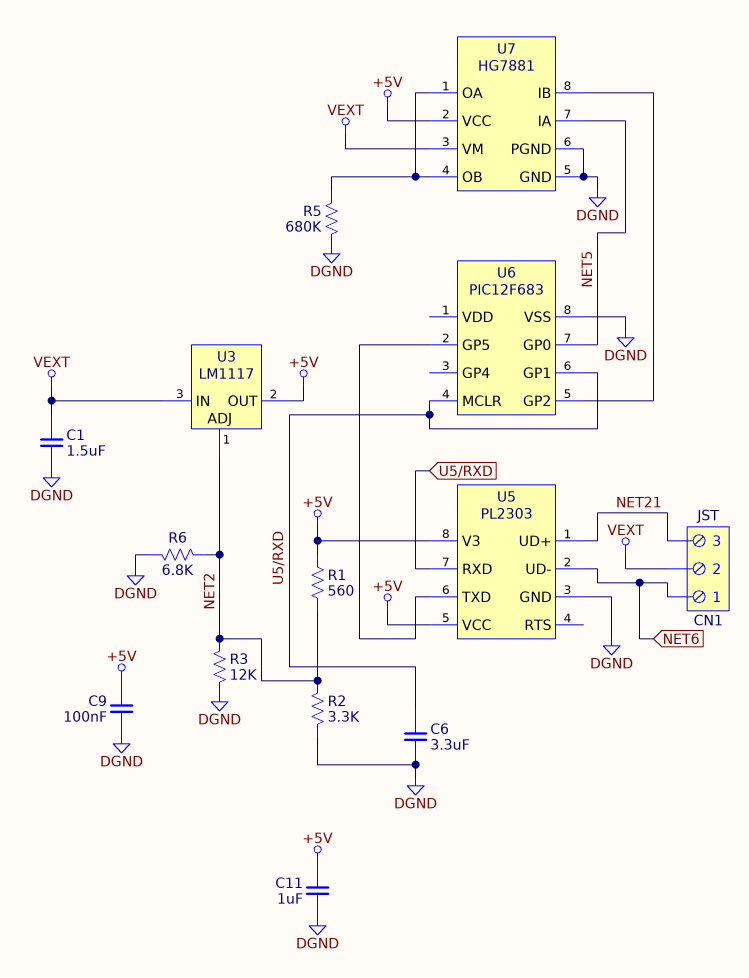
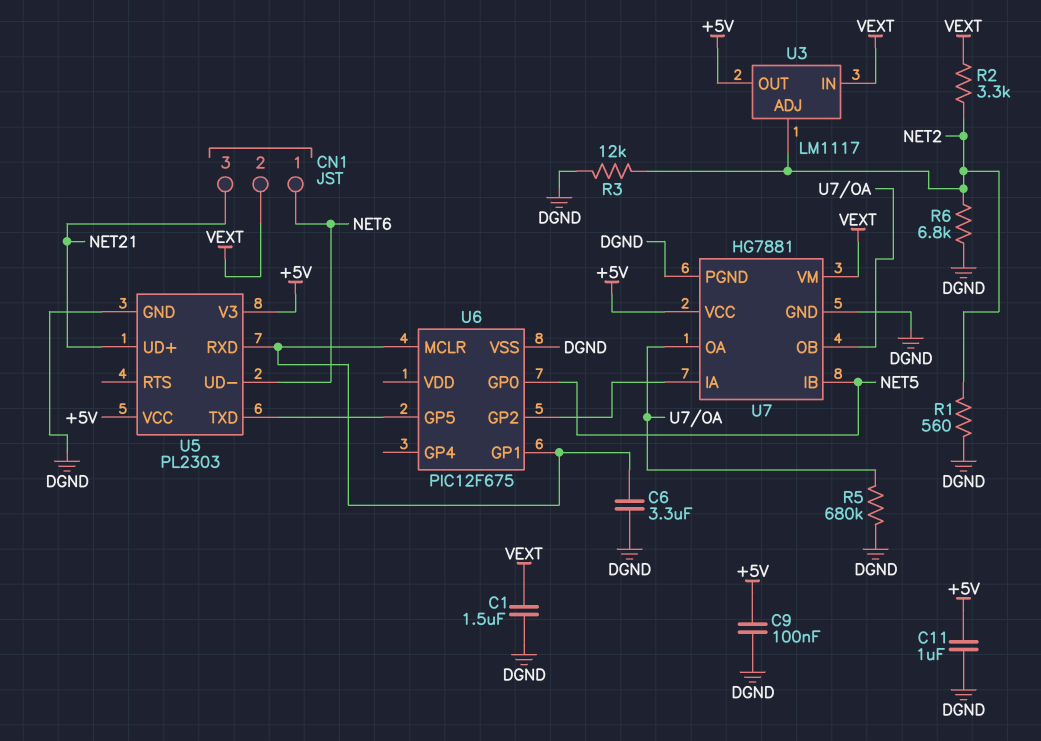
R1: 560 (+5V, NET2) -> 560 (DGND, NET2)
R2: 3.3k (DGND, NET2) -> 3.3k (NET2, VEXT)
U6: PIC12F683 -> PIC12F675
U7 pin IA: NET5 -> U6/GP2
U7 pin IB: U6/GP2 -> NET5

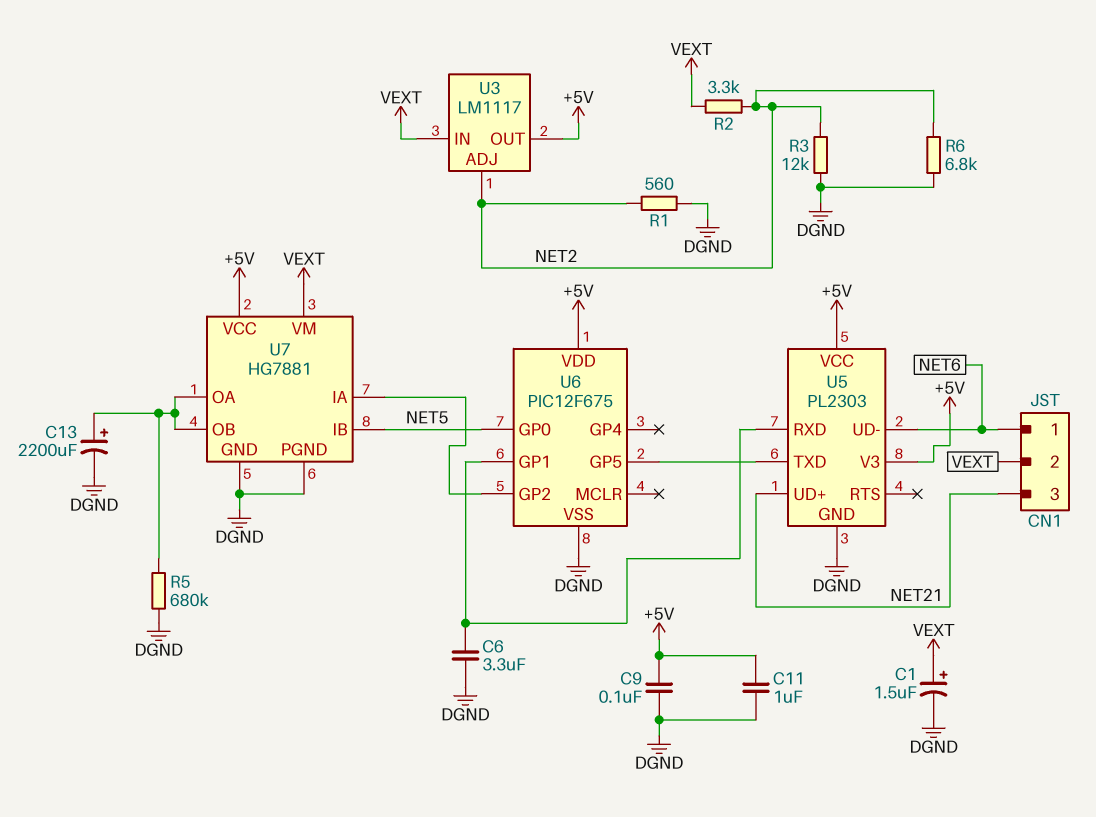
C1: 1.5uF (DGND, VEXT) -> 1.5uF (plus VEXT, minus DGND)
C13: none -> 2200uF (plus U7/OA, minus DGND)
U6 pin MCLR: U5/RXD -> none
U6 pin VDD: none -> +5V

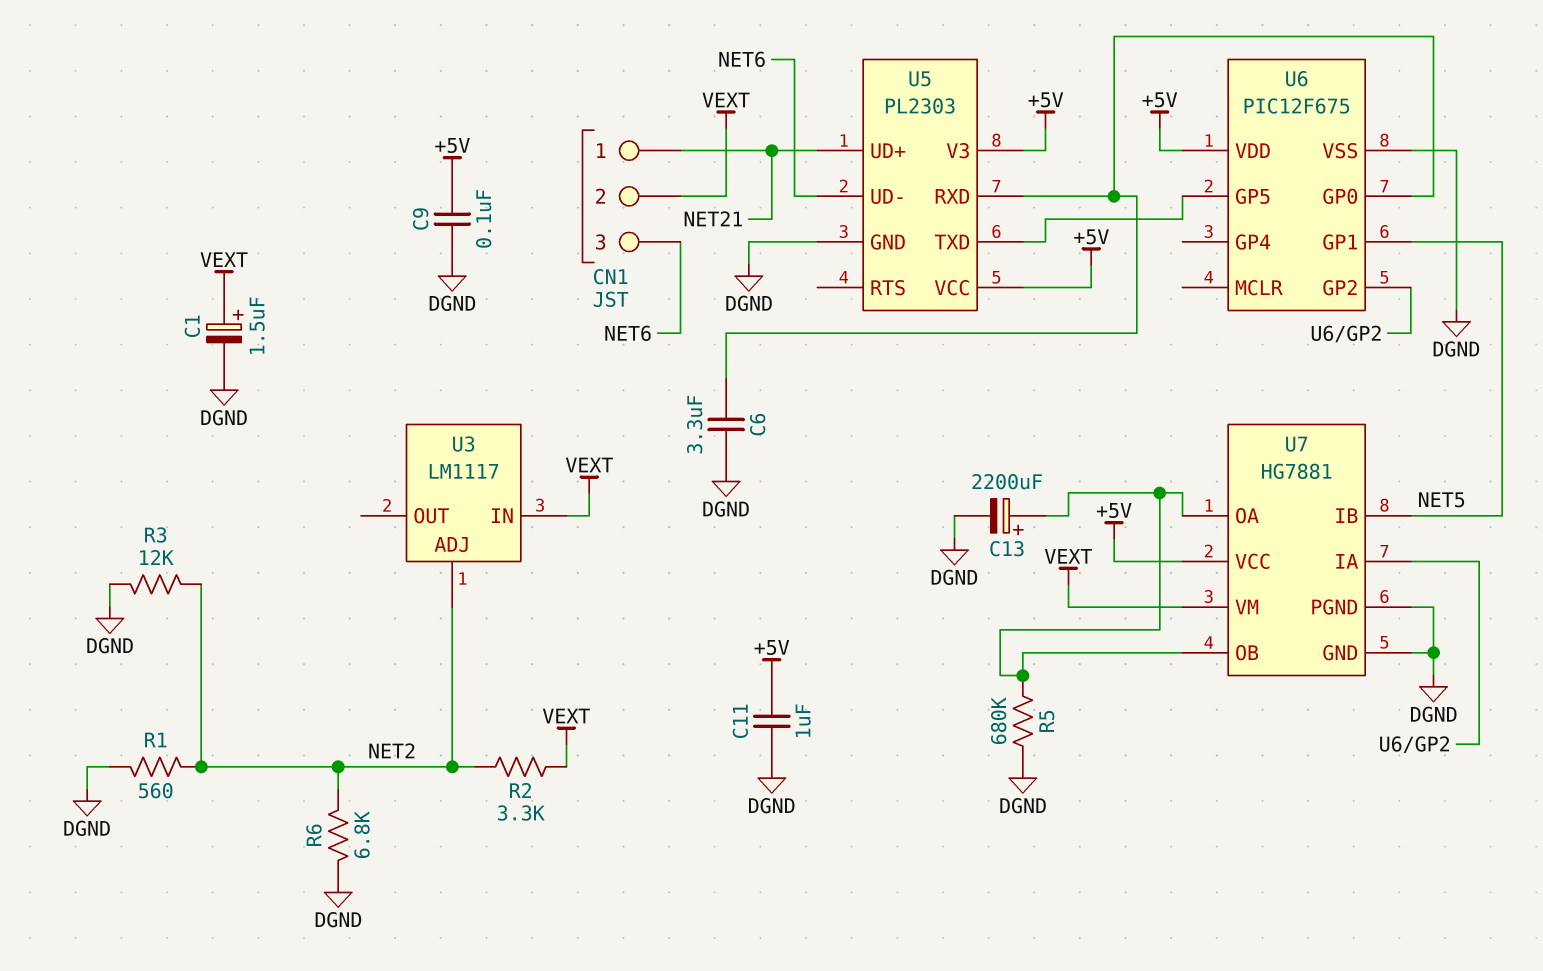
CN1 pin 1: NET6 -> NET21
CN1 pin 3: NET21 -> NET6
U3 pin OUT: +5V -> none
U6 pin GP0: NET5 -> U5/RXD
U6 pin GP1: U5/RXD -> NET5

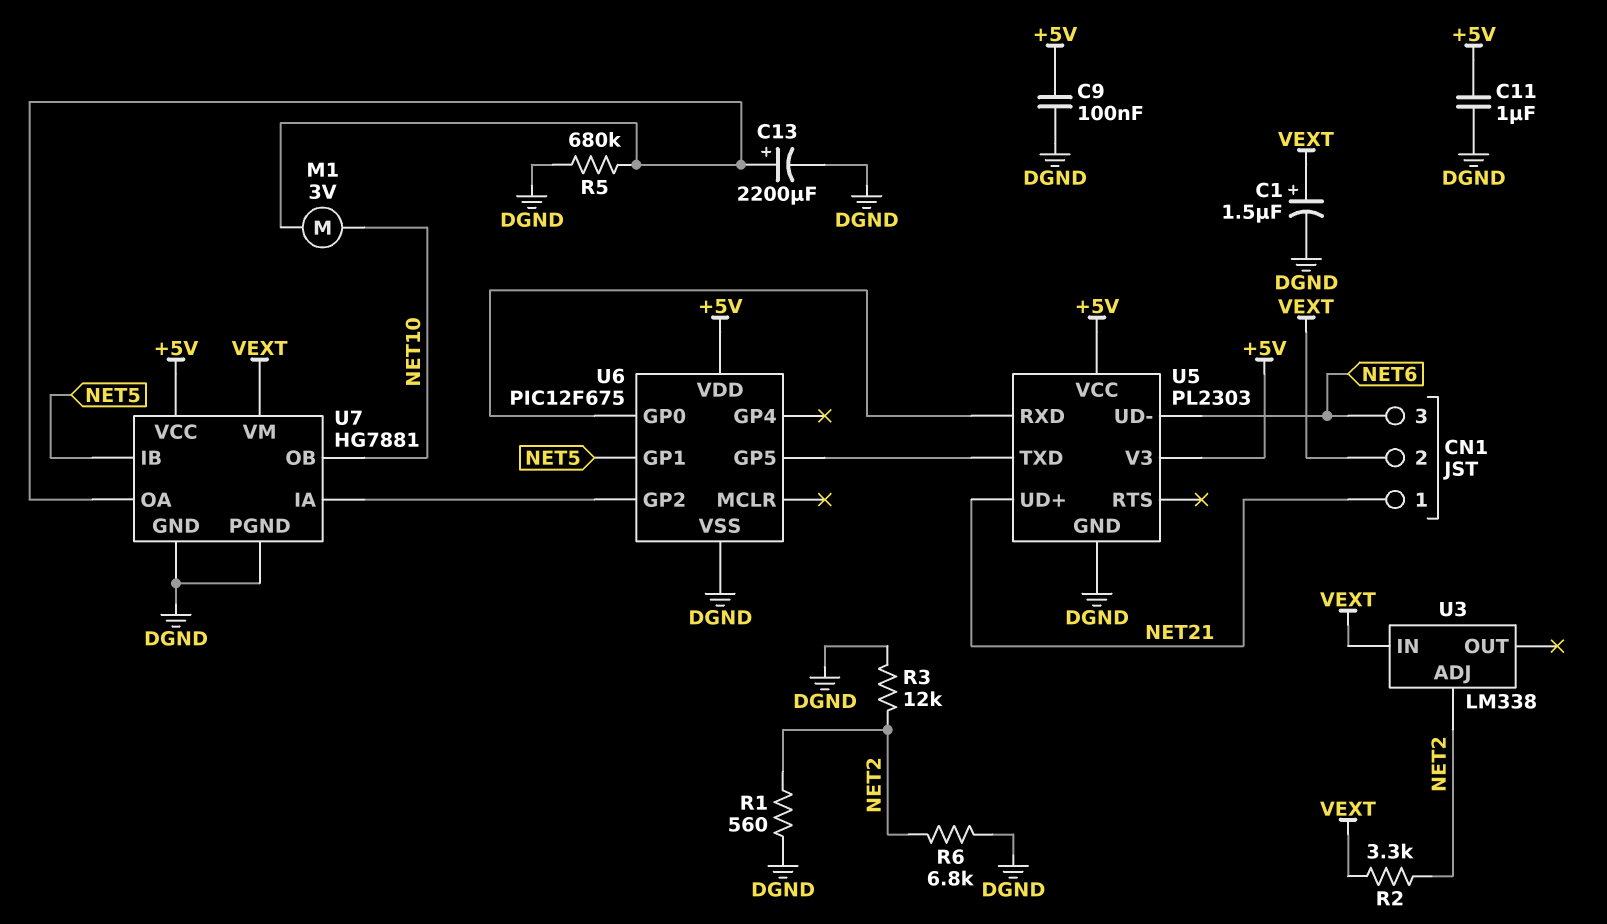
C6: 3.3uF (DGND, U5/RXD) -> none
M1: none -> motor 3V (NET10, U7/OA)
U3: LM1117 -> LM338
U7 pin OB: U7/OA -> NET10

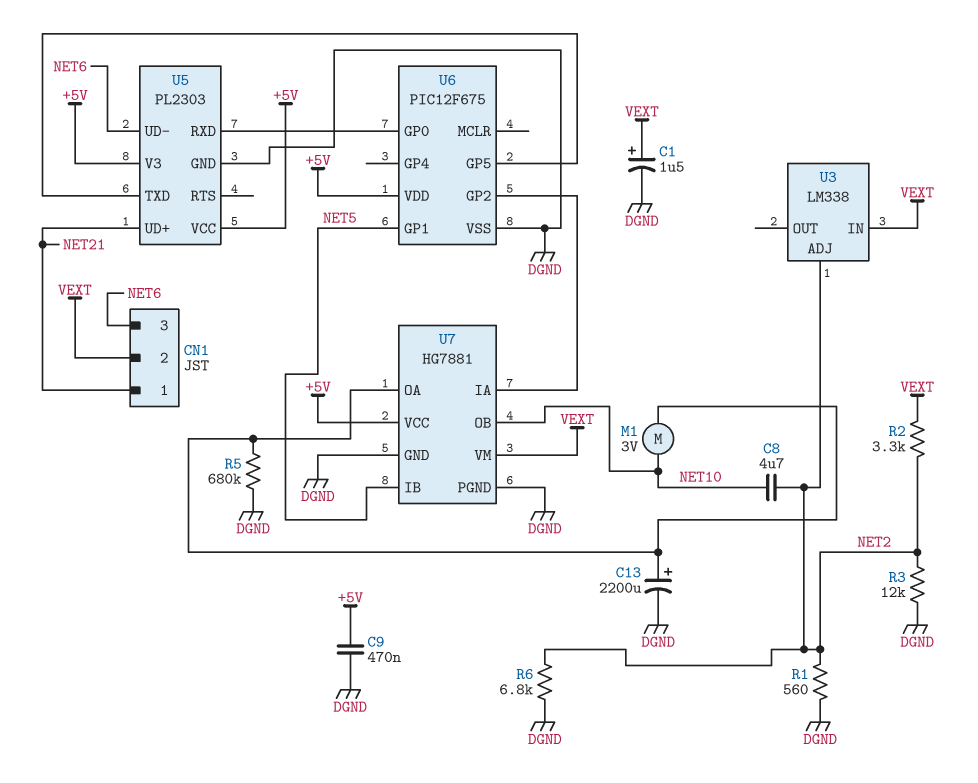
C8: none -> 4.7uF (NET2, NET10)
C9: 100nF (+5V, DGND) -> 470nF (+5V, DGND)
C11: 1uF (+5V, DGND) -> none

